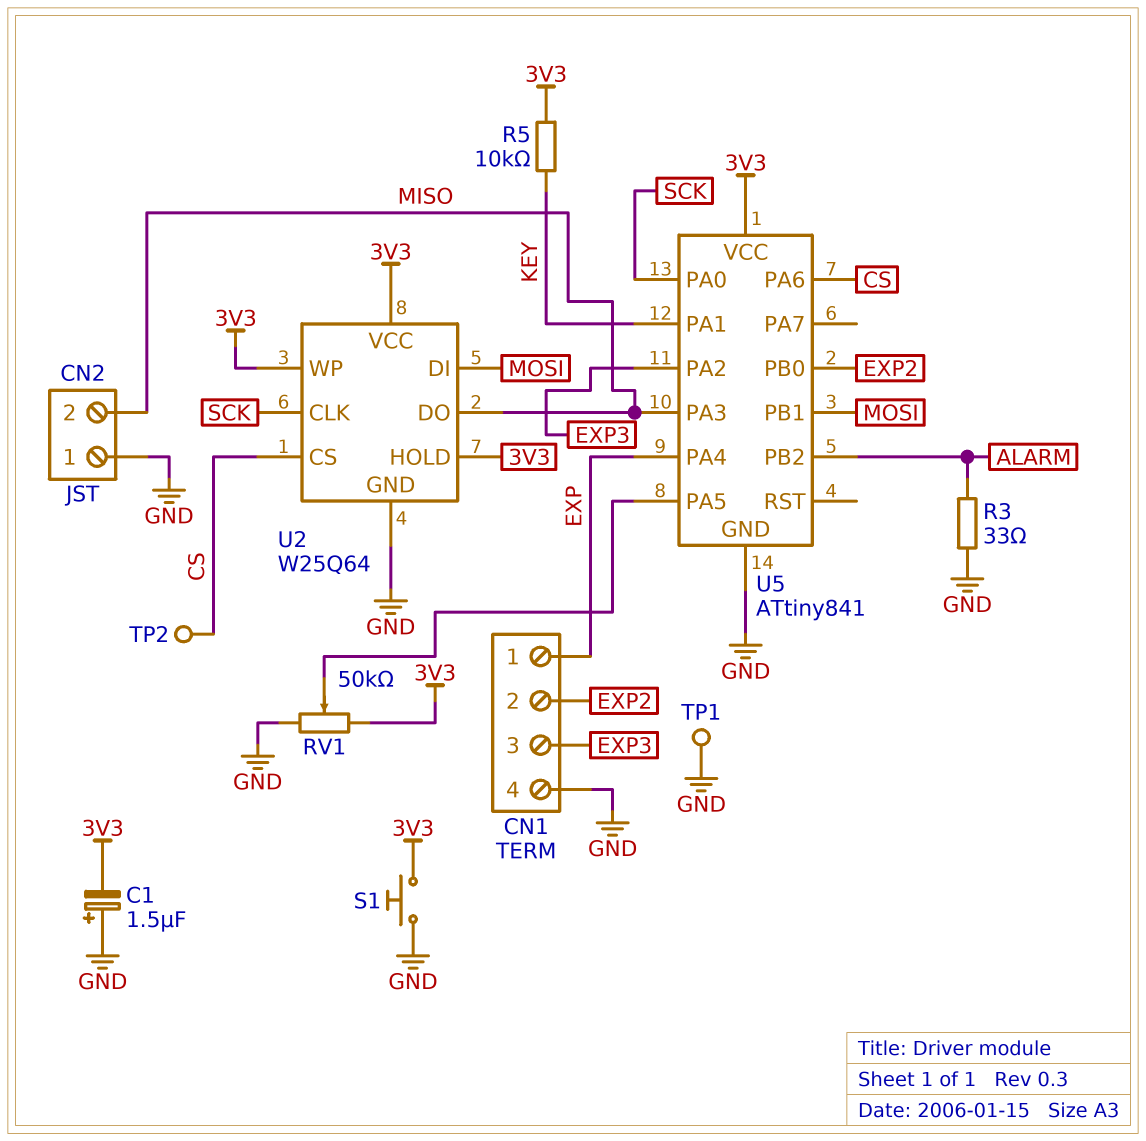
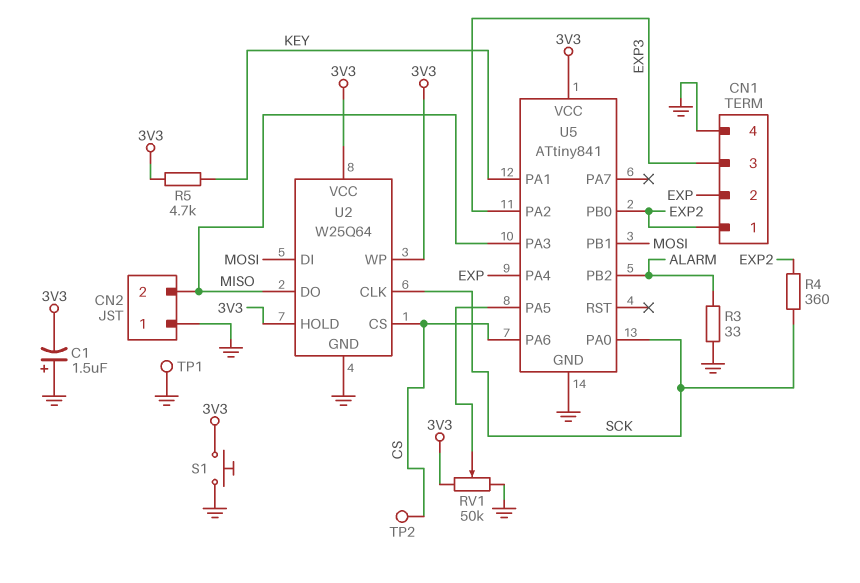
CN1 pin 1: EXP -> EXP2
CN1 pin 2: EXP2 -> EXP
R4: none -> 360 (EXP2, SCK)
R5: 10k (3V3, KEY) -> 4.7k (3V3, KEY)

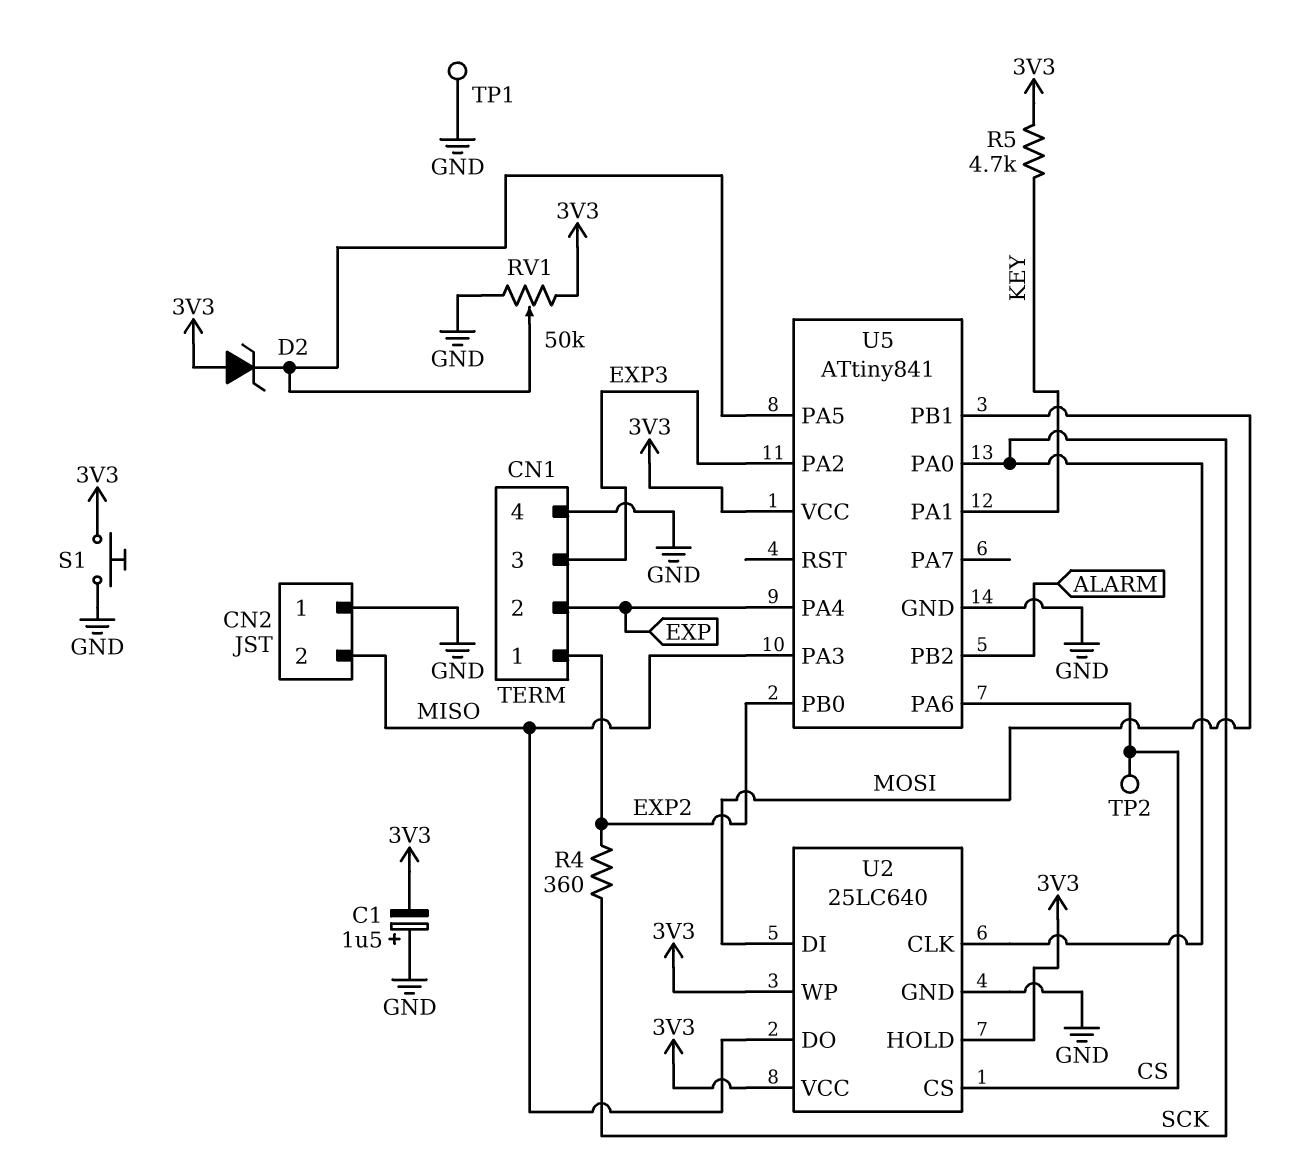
D2: none -> zener (A 3V3, K U5/PA5)
R3: 33 (ALARM, GND) -> none
U2: W25Q64 -> 25LC640

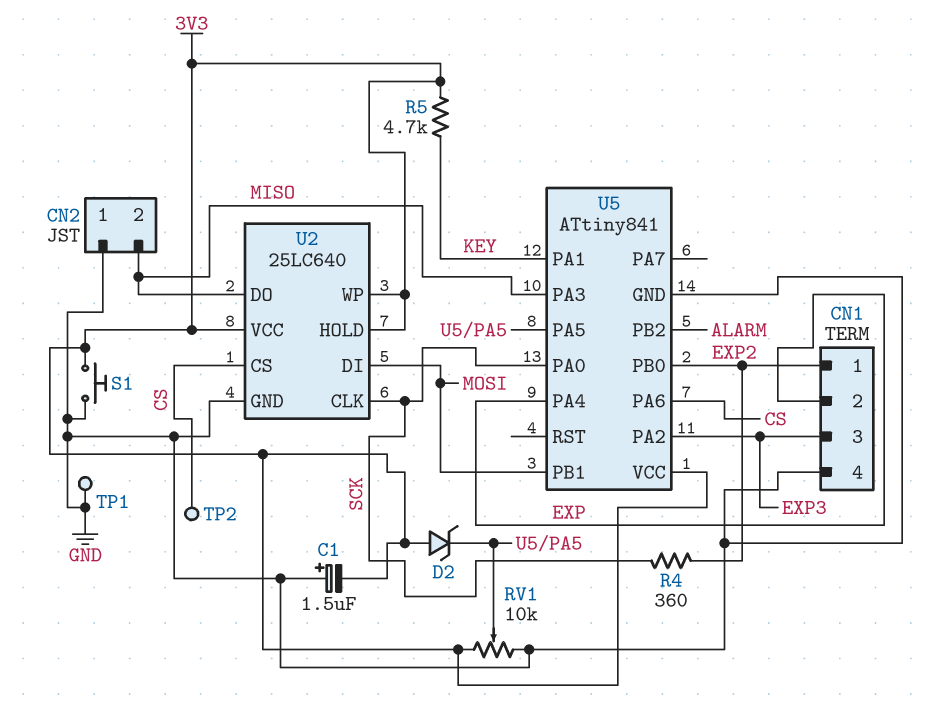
RV1: 50k (3V3, GND, wiper U5/PA5) -> 10k (3V3, GND, wiper U5/PA5)

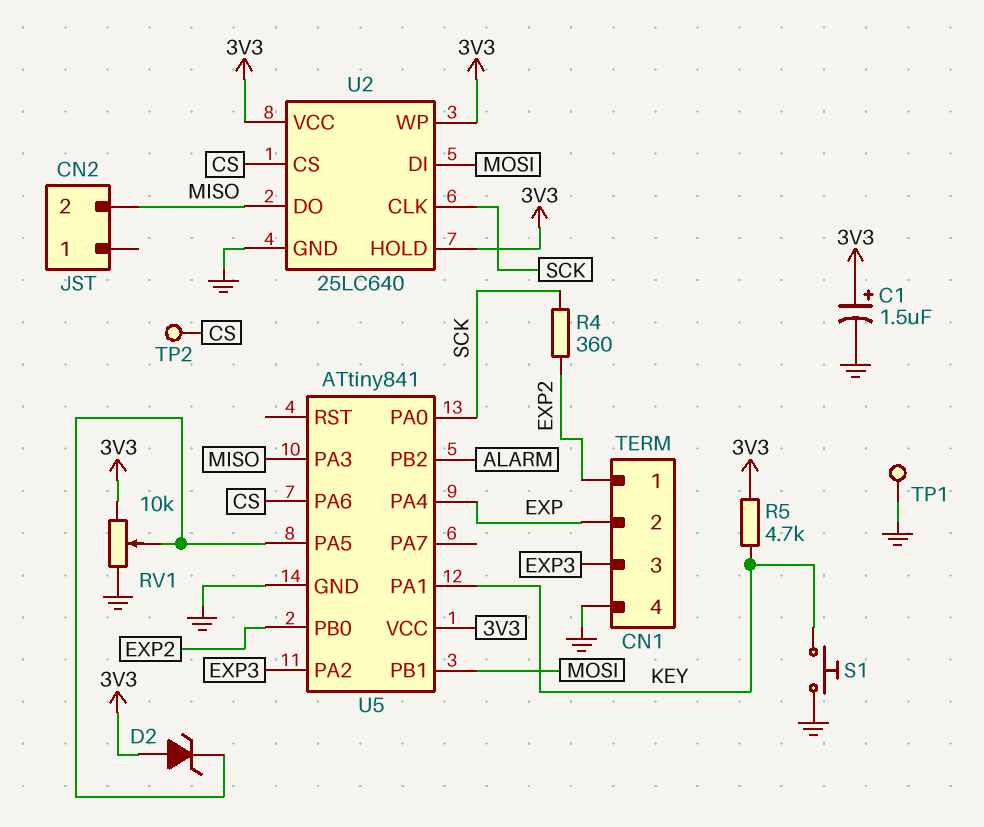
C1: 1.5uF (plus GND, minus 3V3) -> 1.5uF (plus 3V3, minus GND)
CN2 pin 1: GND -> none
S1: button (3V3, GND) -> button (GND, KEY)

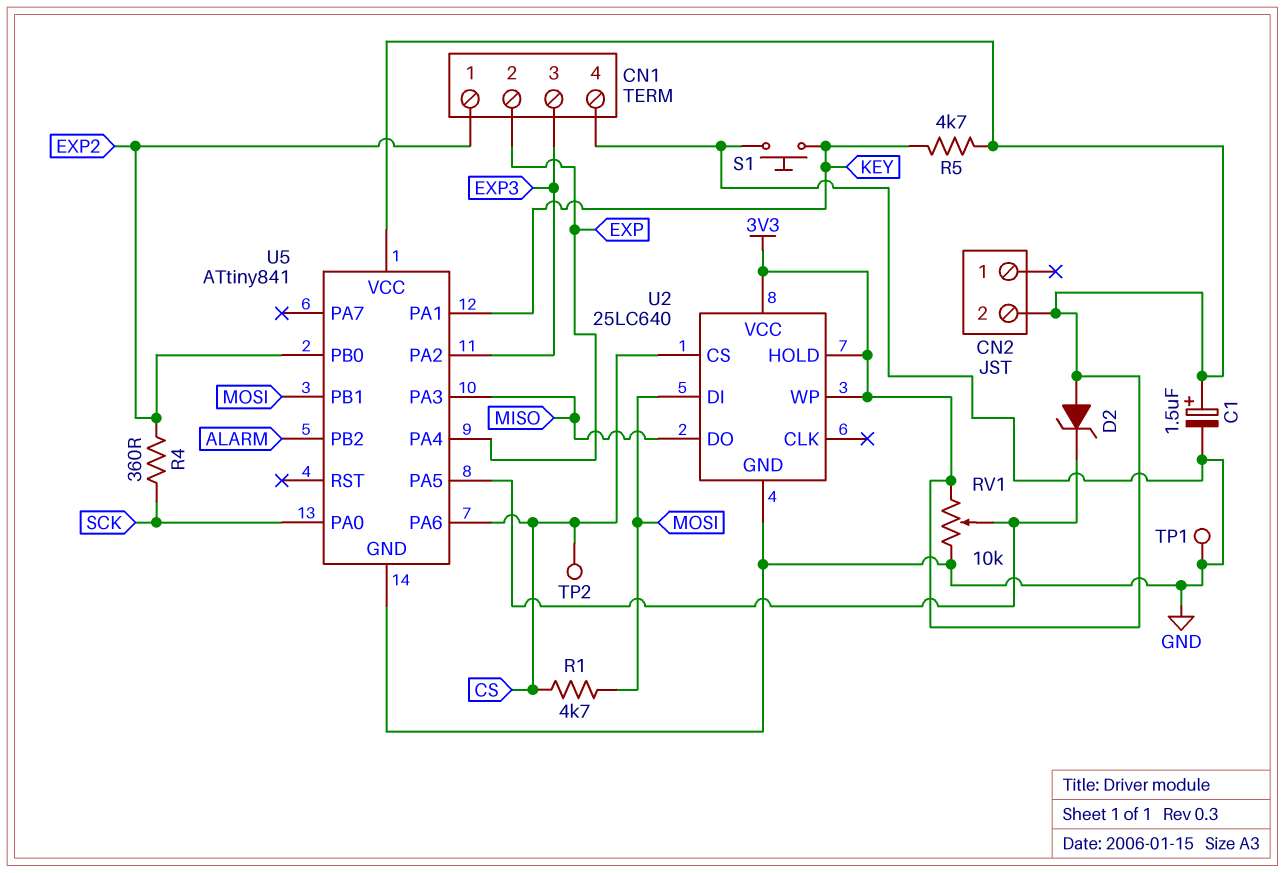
CN2 pin 2: MISO -> 3V3
R1: none -> 4.7k (CS, MOSI)
U2 pin CLK: SCK -> none

